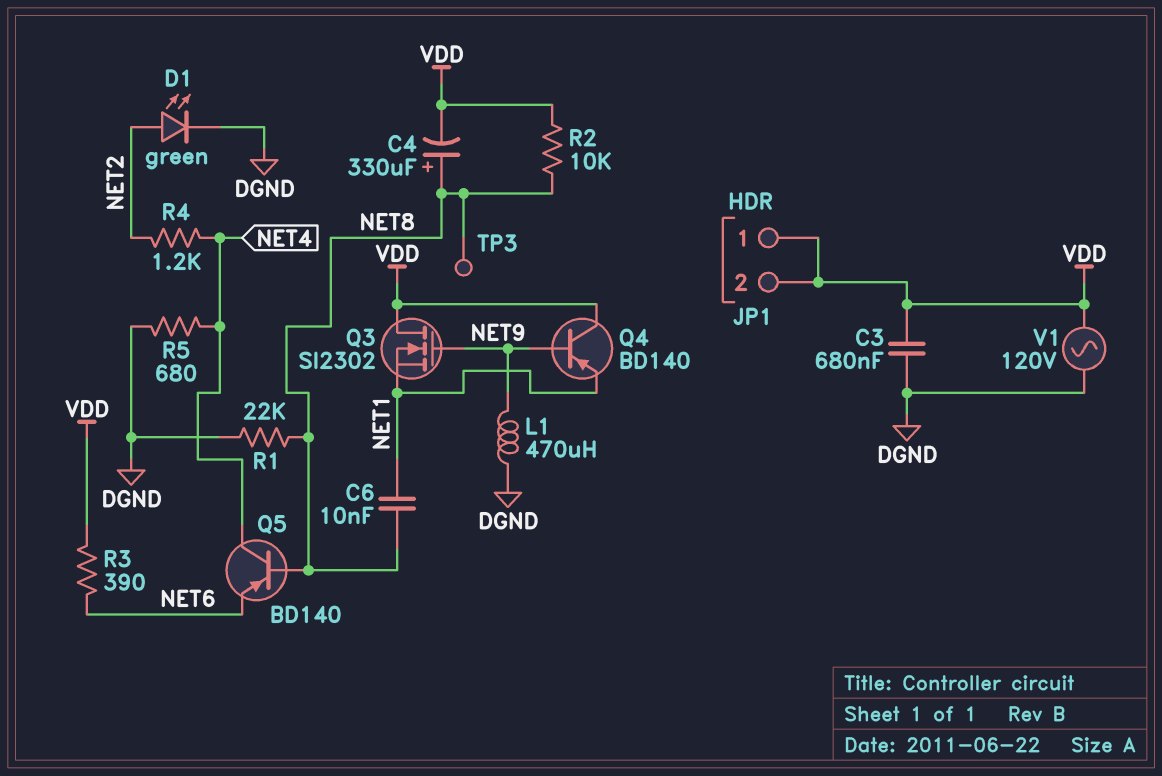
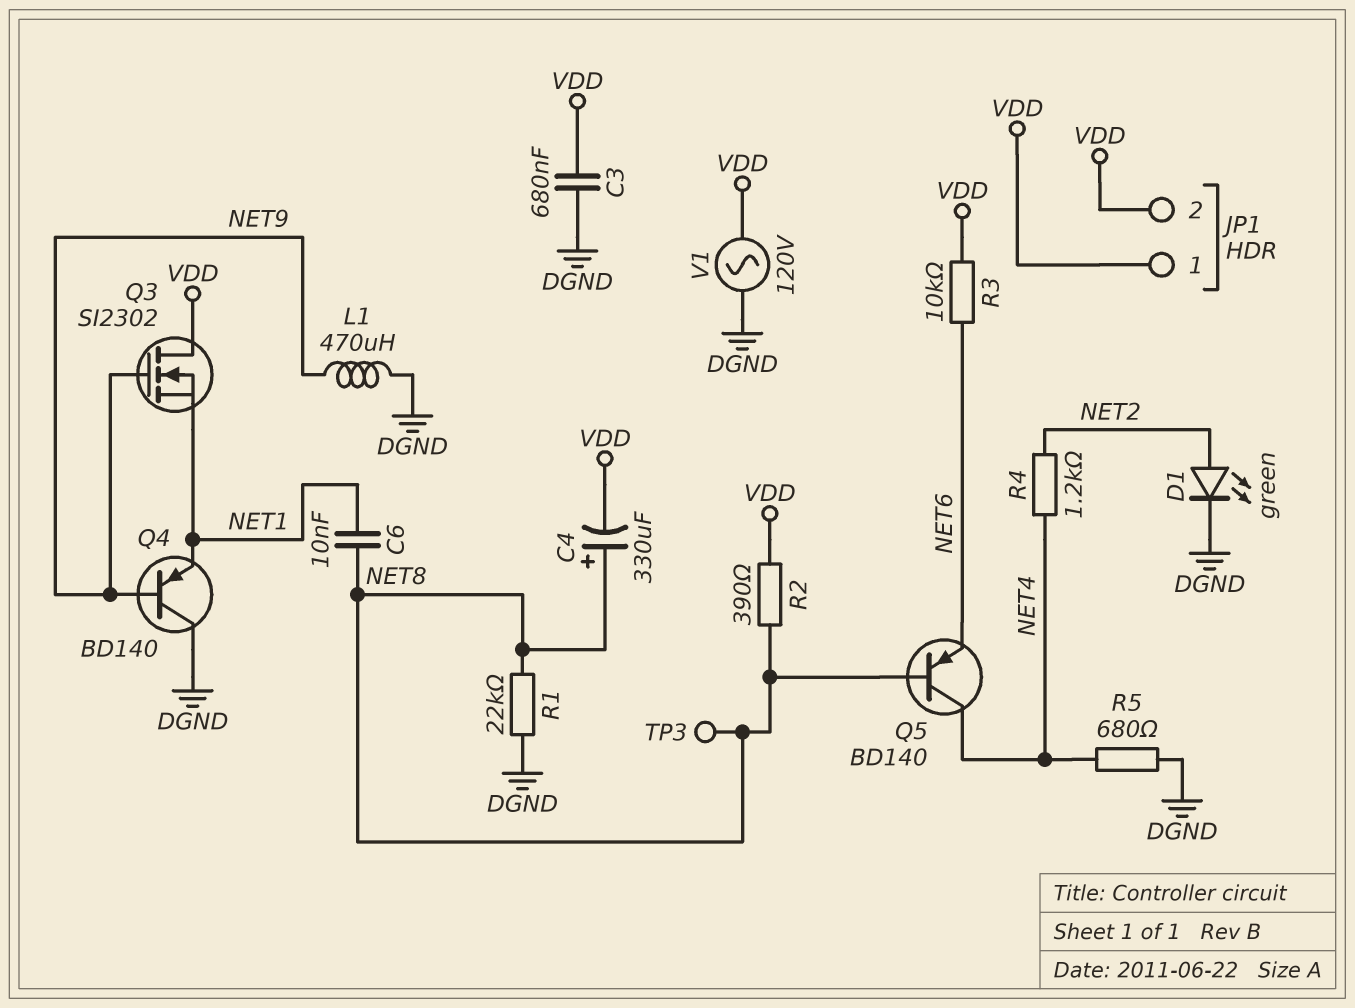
Q4: PNP BD140 (B NET9, C VDD, E NET1) -> PNP BD140 (B NET9, C DGND, E NET1)
R2: 10k (NET8, VDD) -> 390 (NET8, VDD)
R3: 390 (NET6, VDD) -> 10k (NET6, VDD)

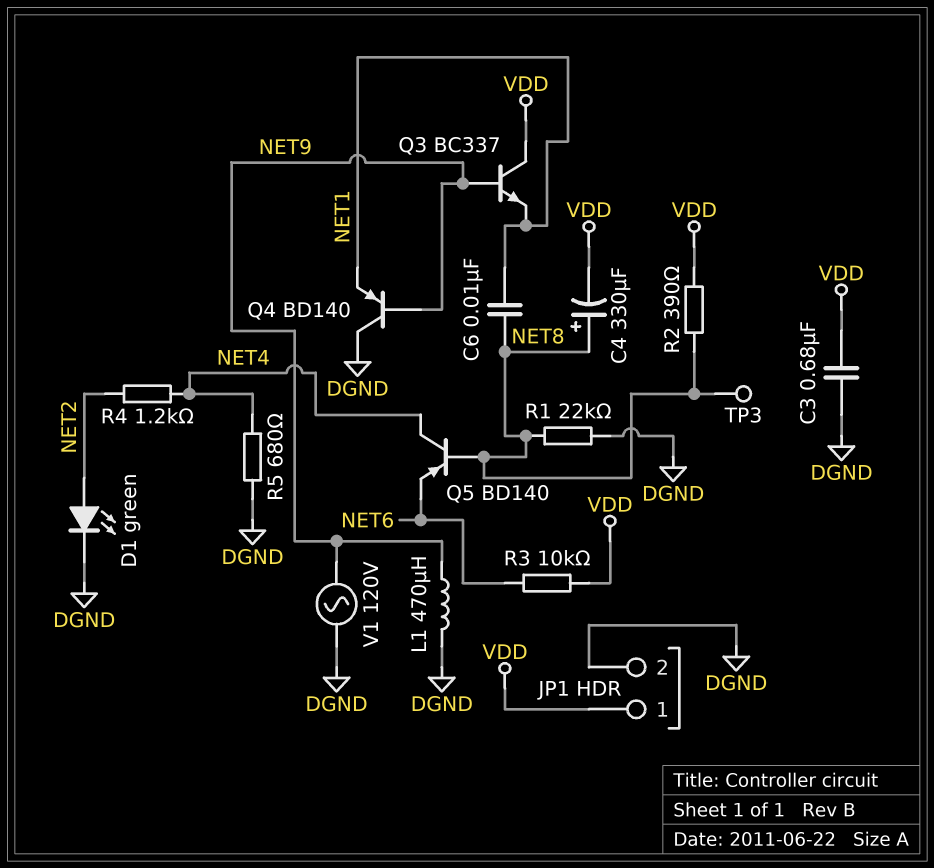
JP1 pin 2: VDD -> DGND
Q3: NMOS SI2302 (G NET9, D VDD, S NET1) -> NPN BC337 (B NET9, C VDD, E NET1)
V1: AC 120V (DGND, VDD) -> AC 120V (DGND, NET9)

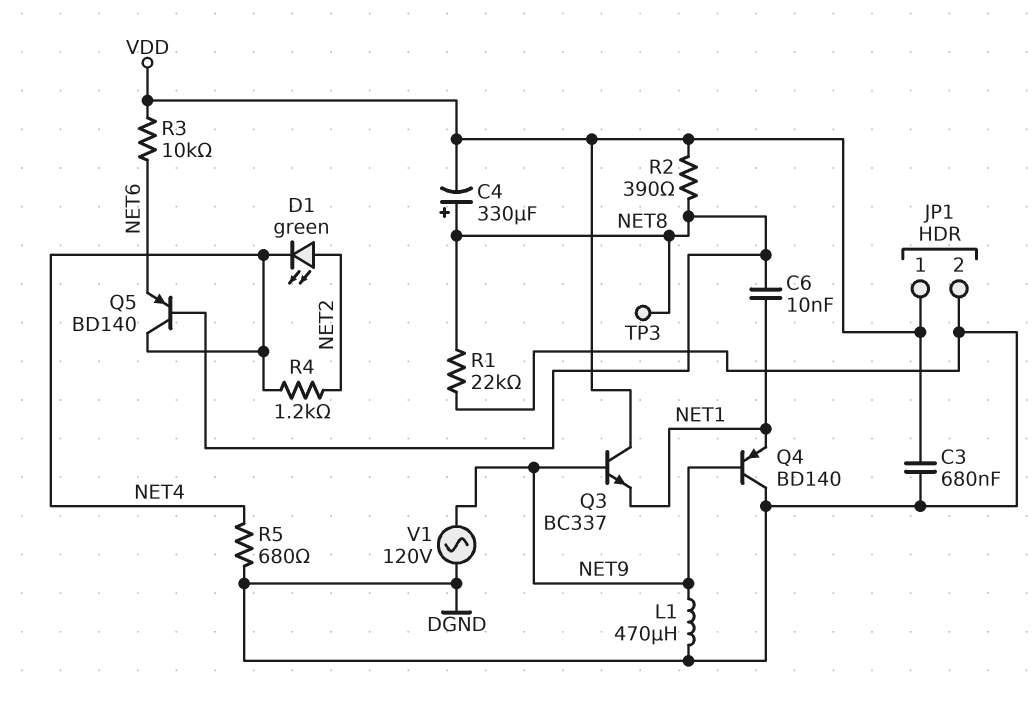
D1: LED green (A NET2, K DGND) -> LED green (A NET2, K NET4)

